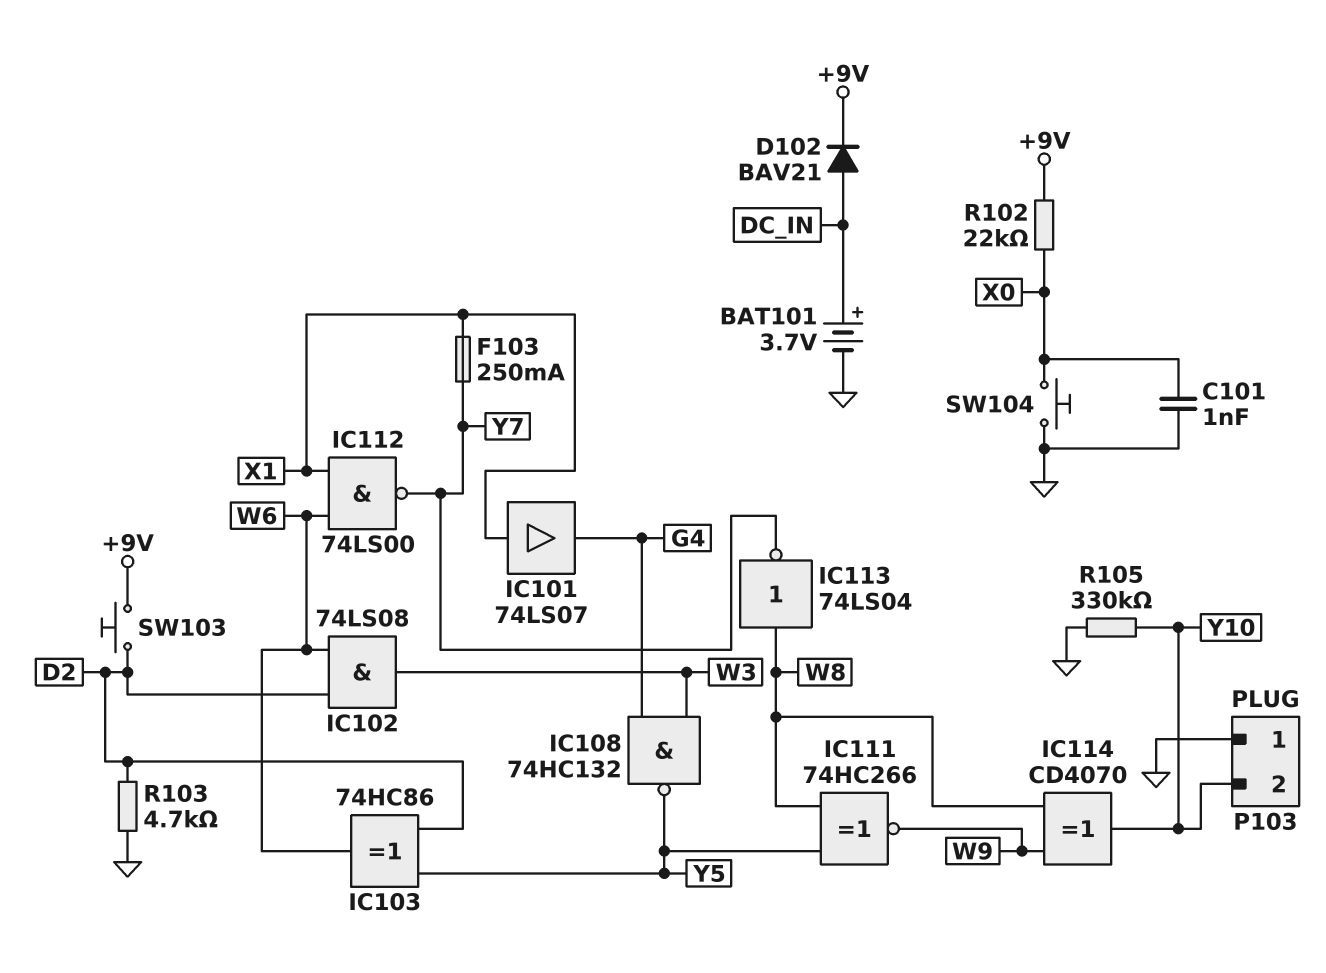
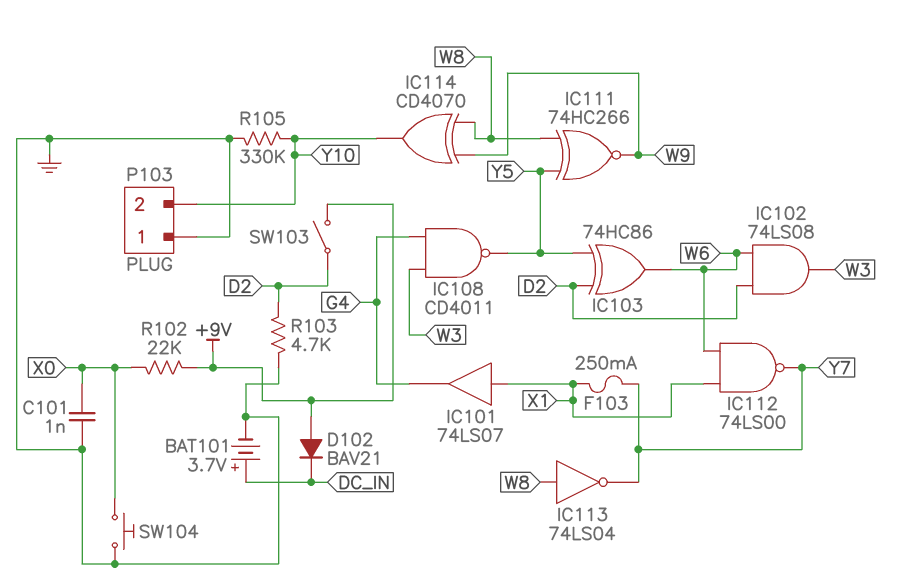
D102: diode BAV21 (A DC_IN, K +9V) -> diode BAV21 (A +9V, K DC_IN)
IC108: NAND 74HC132 (in G4, in W3, out Y5) -> NAND CD4011 (in G4, in W3, out Y5)
SW103: button (+9V, D2) -> switch (+9V, D2)

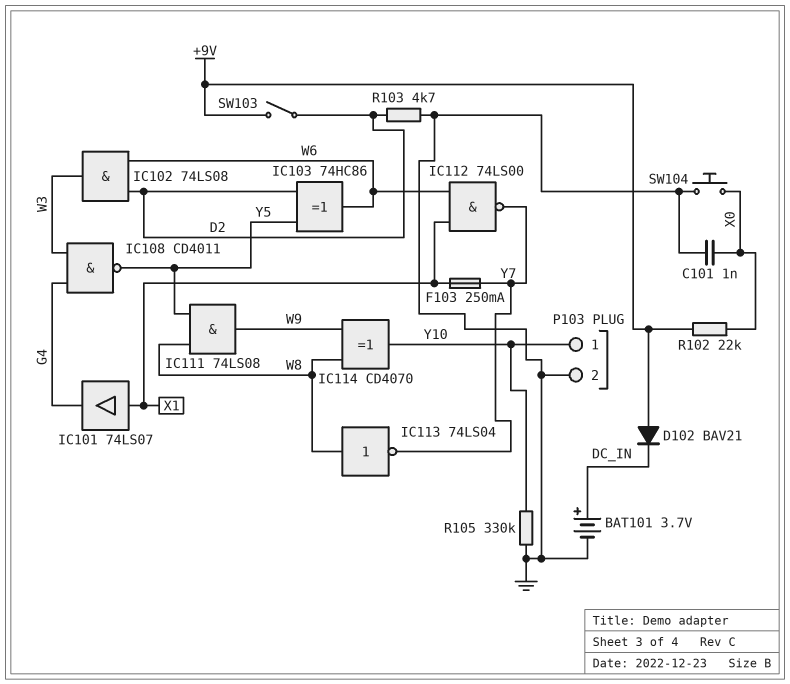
IC111: XNOR 74HC266 (in W8, in Y5, out W9) -> AND 74LS08 (in W8, in Y5, out W9)
P103 pin 1: GND -> Y10
P103 pin 2: Y10 -> GND

